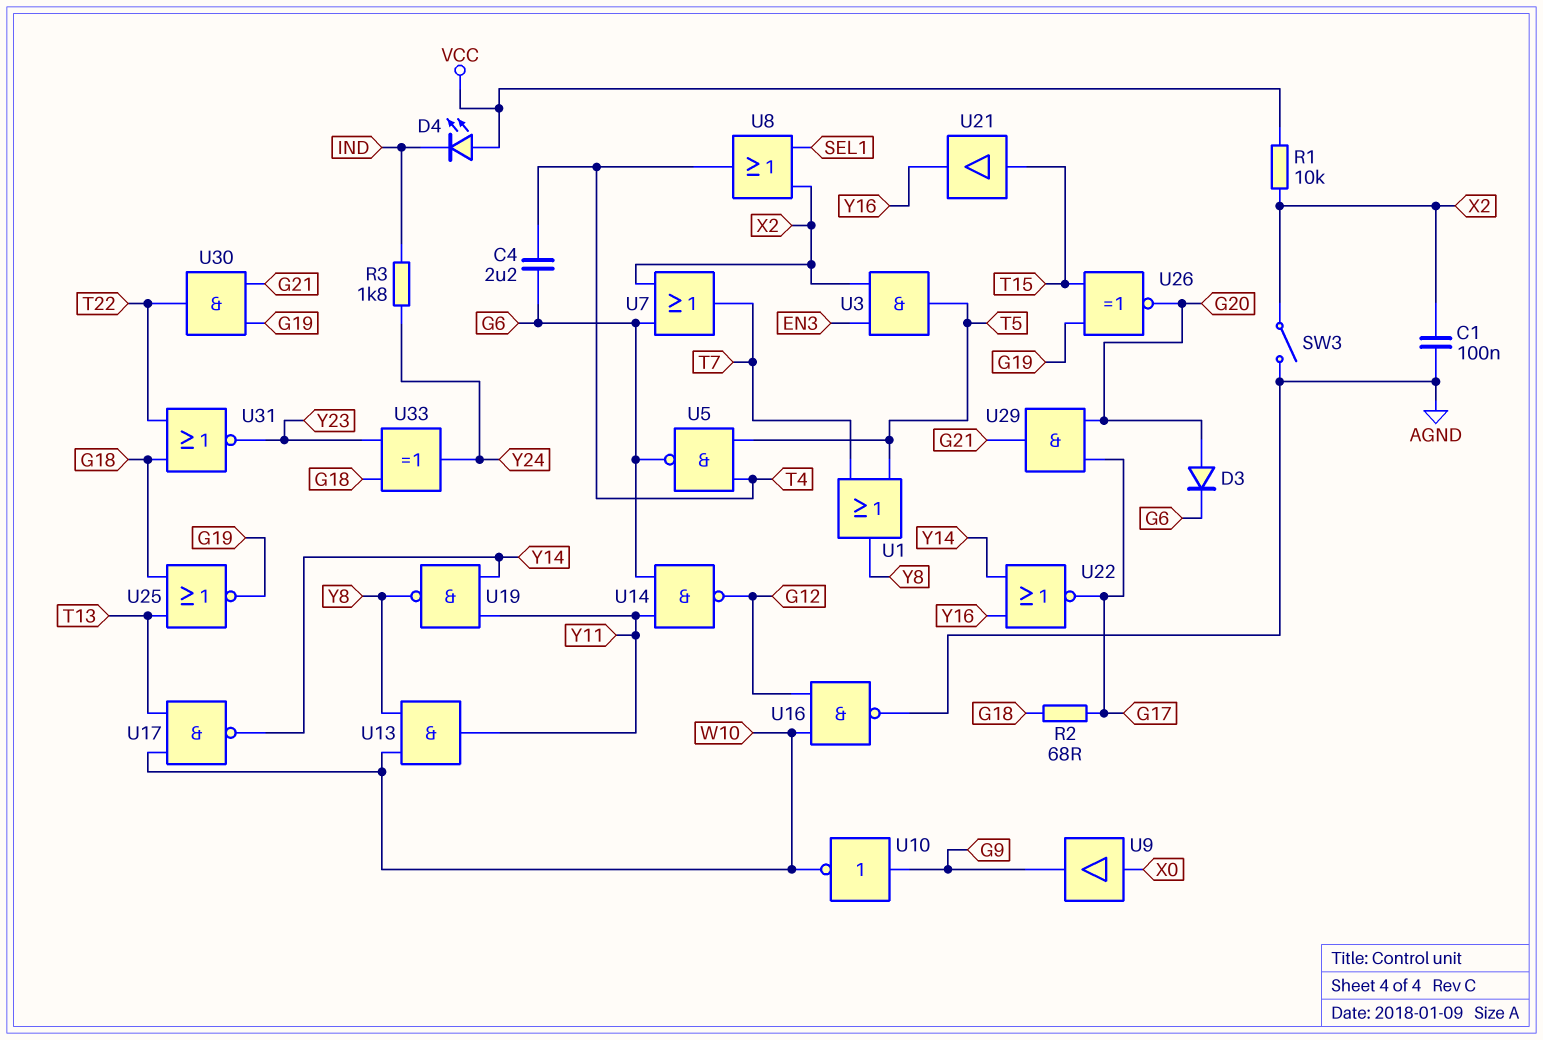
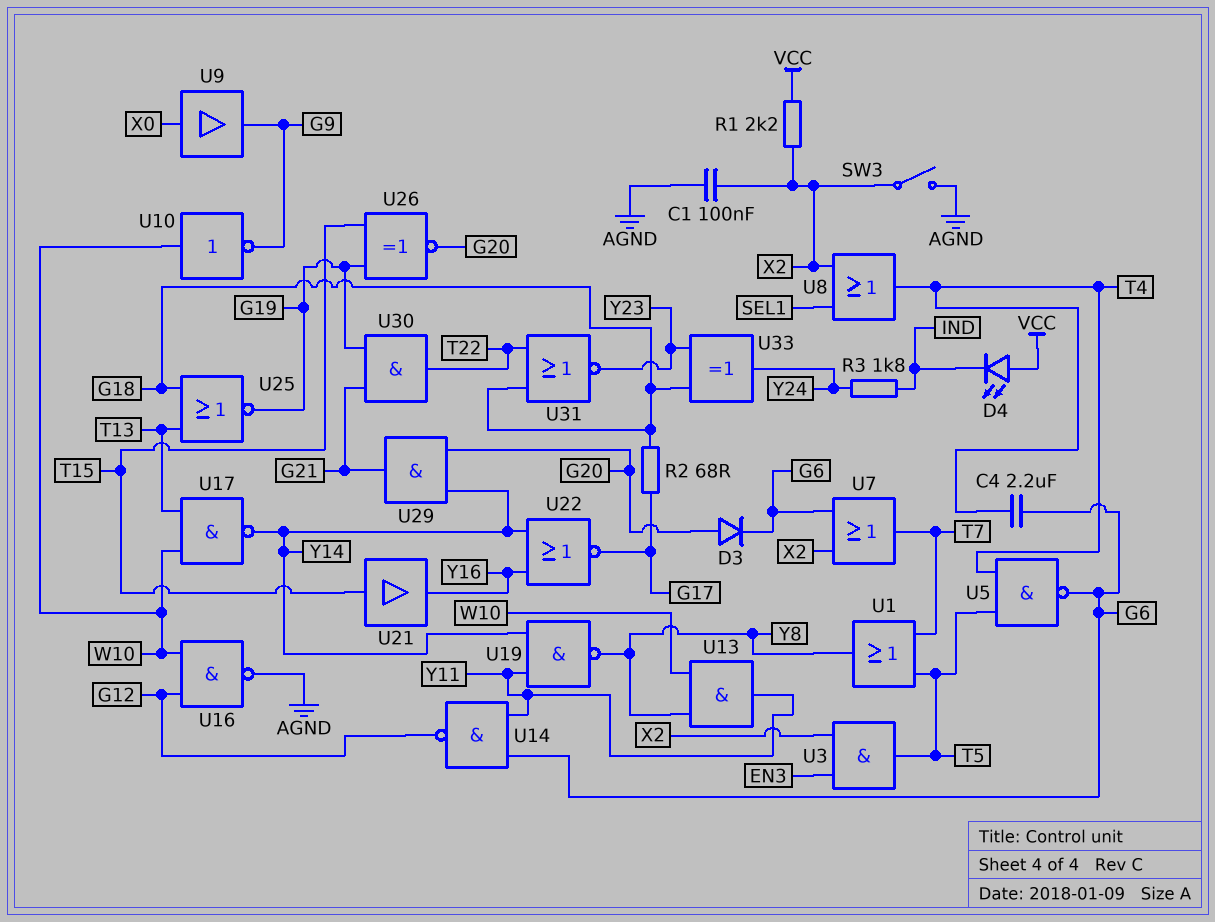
R1: 10k (VCC, X2) -> 2.2k (VCC, X2)
U10: NOT (in G9, out W10) -> NOT (in W10, out G9)
U29: AND (in G17, in G20, out G21) -> AND (in G20, in Y14, out G21)

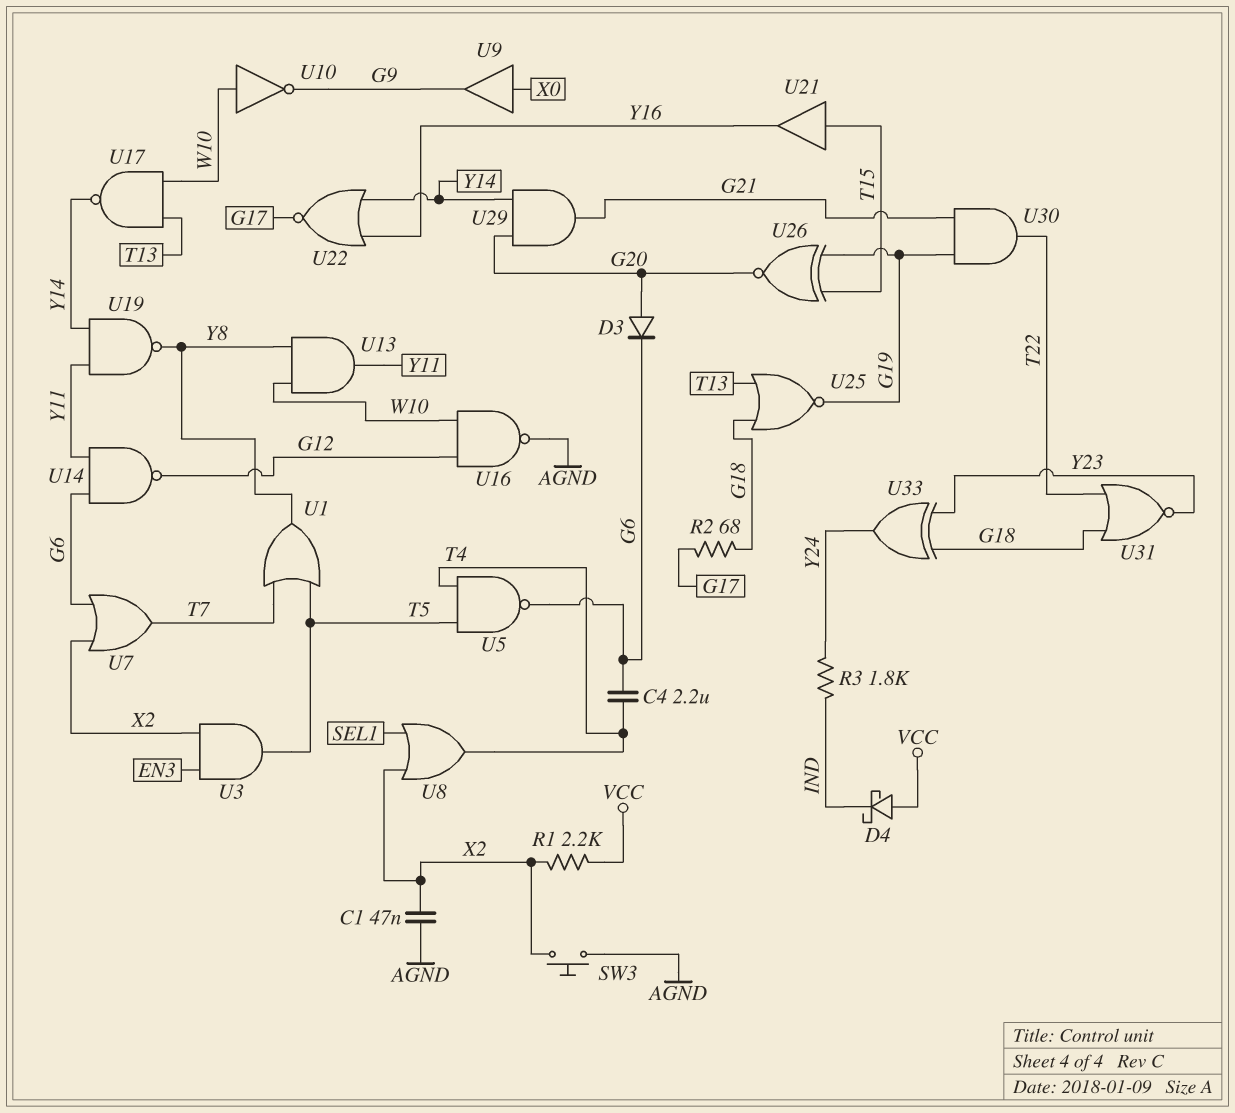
C1: 100nF (AGND, X2) -> 47nF (AGND, X2)
D4: LED (A VCC, K IND) -> schottky (A VCC, K IND)
SW3: switch (AGND, X2) -> button (AGND, X2)

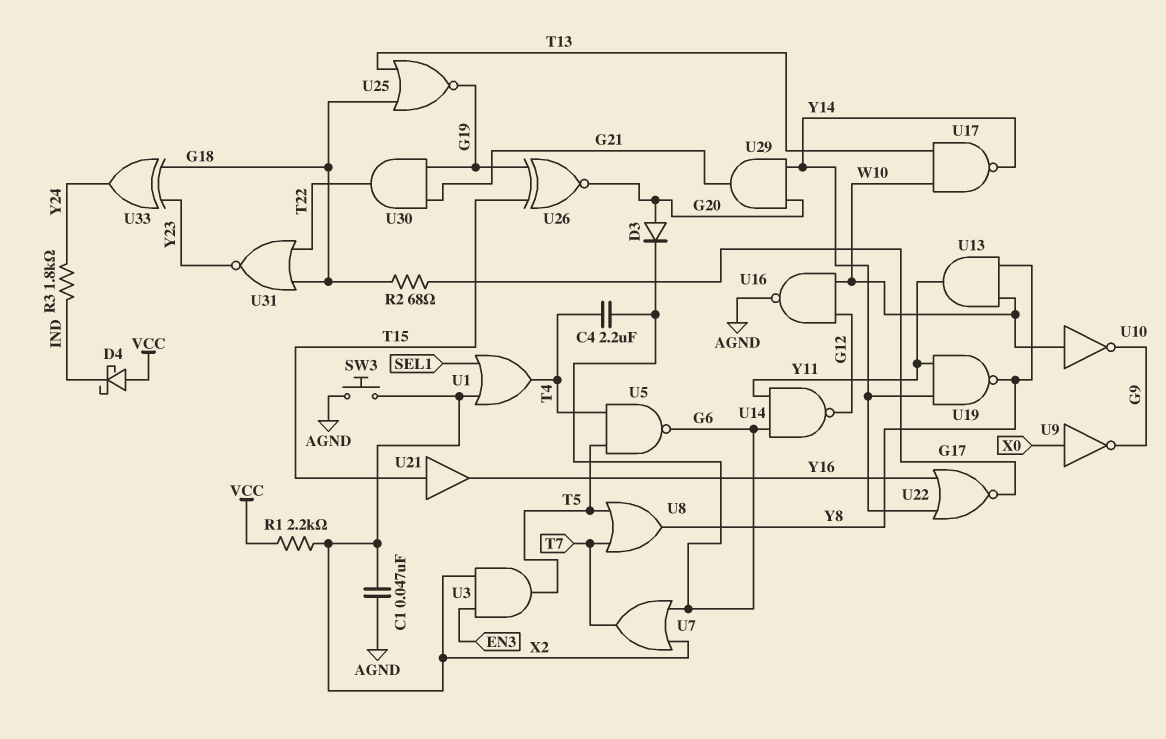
U1: OR (in T5, in T7, out Y8) -> OR (in SEL1, in X2, out T4)
U8: OR (in SEL1, in X2, out T4) -> OR (in T5, in T7, out Y8)
U9: buffer (in X0, out G9) -> NOT (in X0, out G9)

